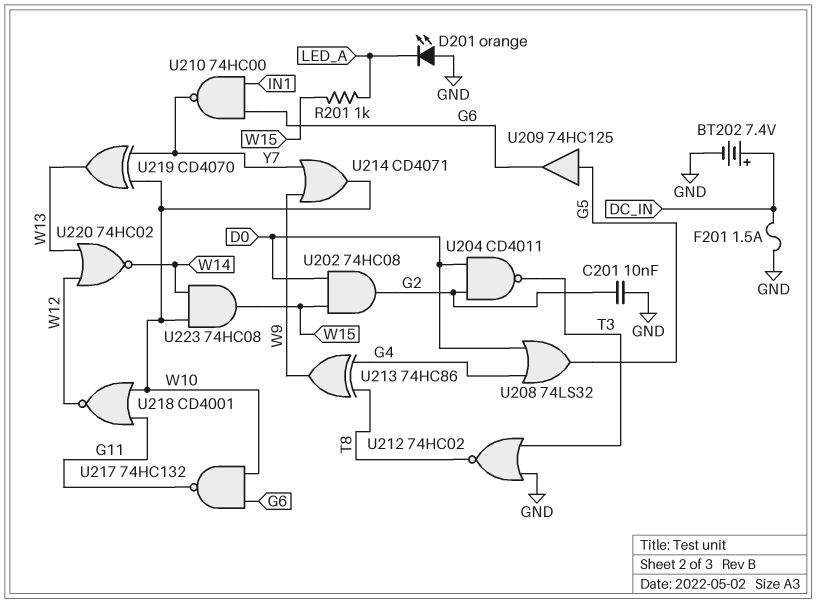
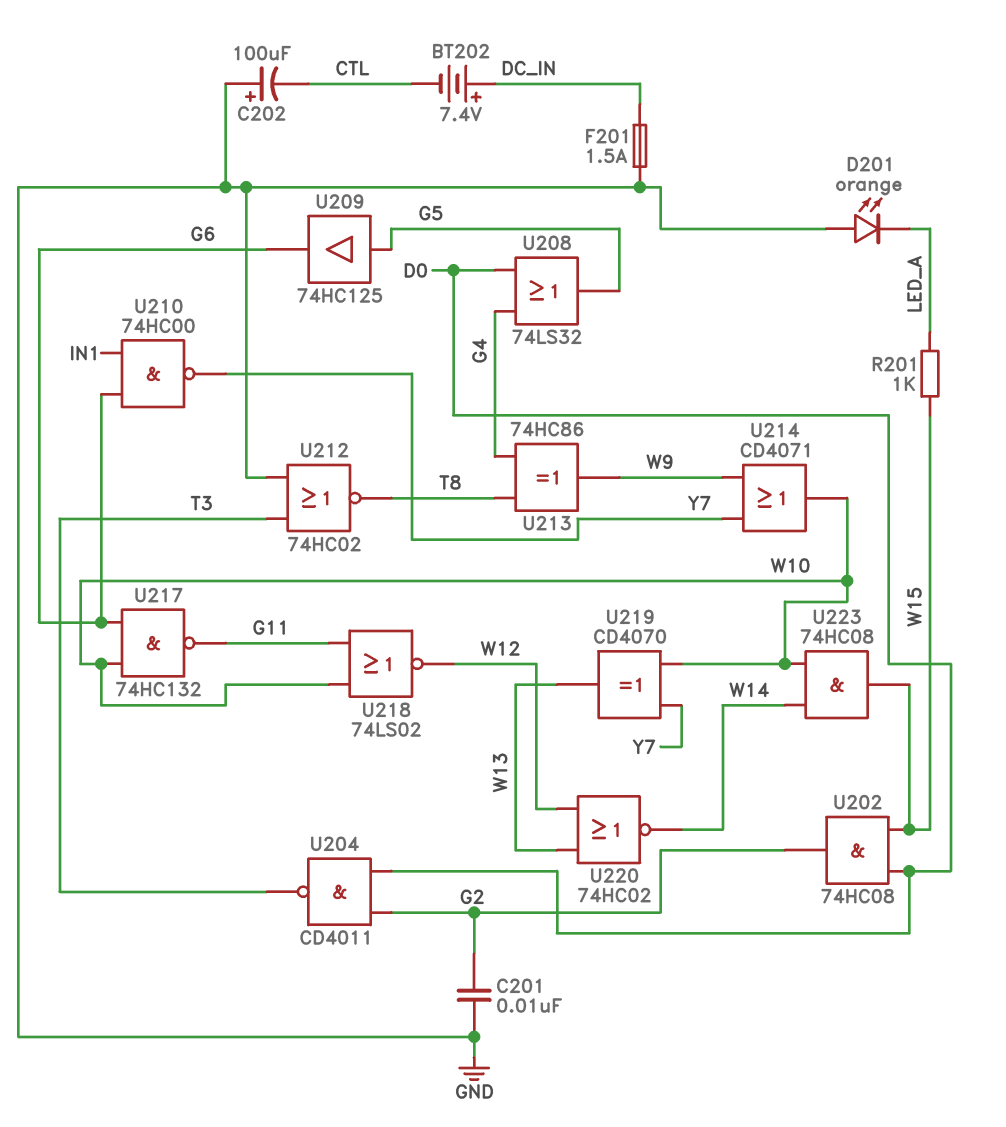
BT202: 7.4V (plus DC_IN, minus GND) -> 7.4V (plus DC_IN, minus CTL)
C202: none -> 100uF (plus GND, minus CTL)
U218: NOR CD4001 (in G11, in W10, out W12) -> NOR 74LS02 (in G11, in W10, out W12)

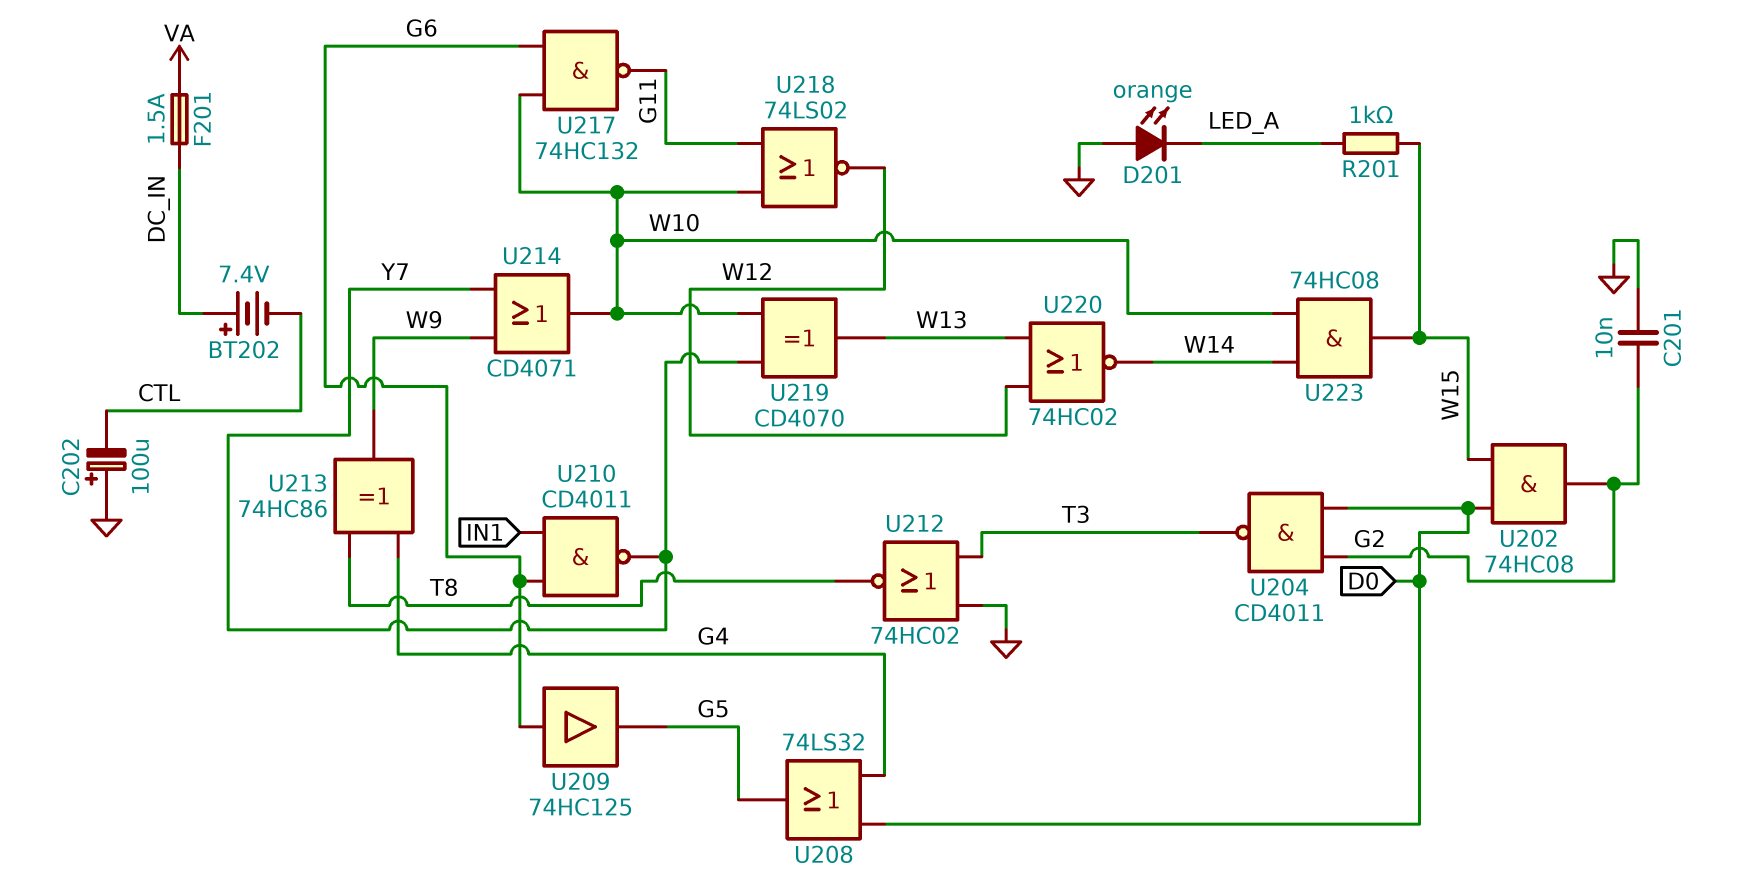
F201: 1.5A (DC_IN, GND) -> 1.5A (DC_IN, VA)
U209: buffer 74HC125 (in G5, out G6) -> buffer 74HC125 (in G6, out G5)
U210: NAND 74HC00 (in G6, in IN1, out Y7) -> NAND CD4011 (in G6, in IN1, out Y7)

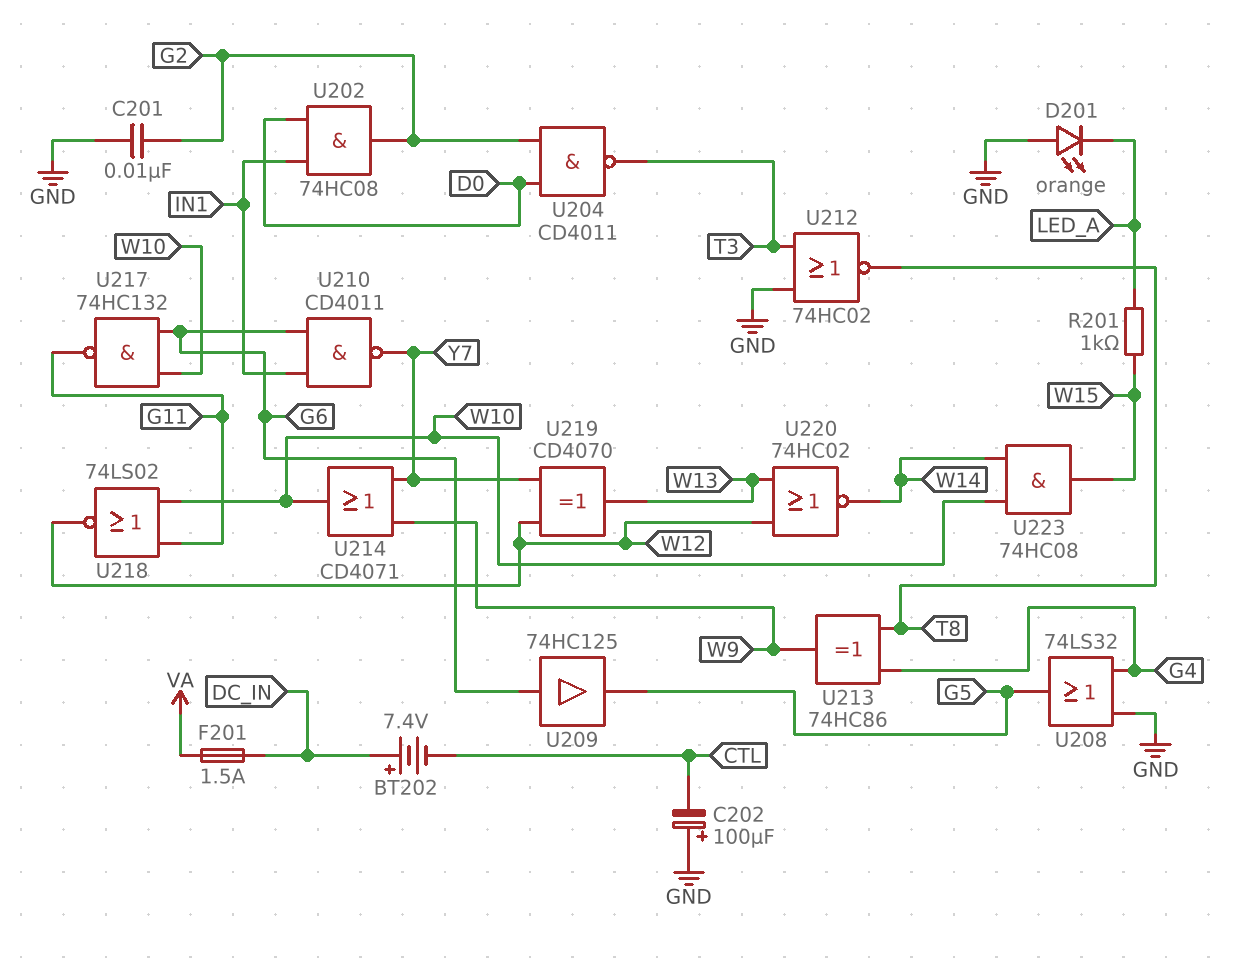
U202: AND 74HC08 (in D0, in W15, out G2) -> AND 74HC08 (in D0, in IN1, out G2)
U208: OR 74LS32 (in D0, in G4, out G5) -> OR 74LS32 (in G4, in GND, out G5)
U219: XOR CD4070 (in W10, in Y7, out W13) -> XOR CD4070 (in W12, in Y7, out W13)

